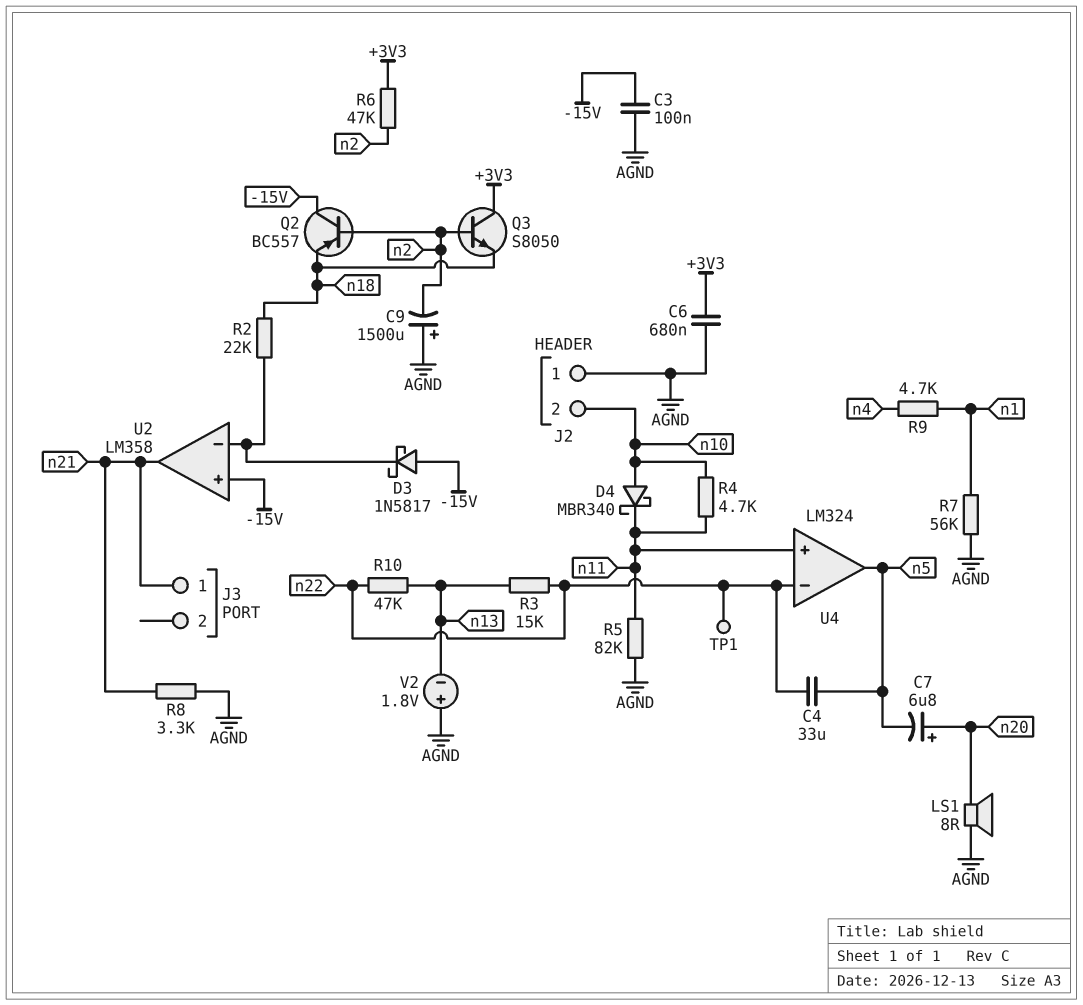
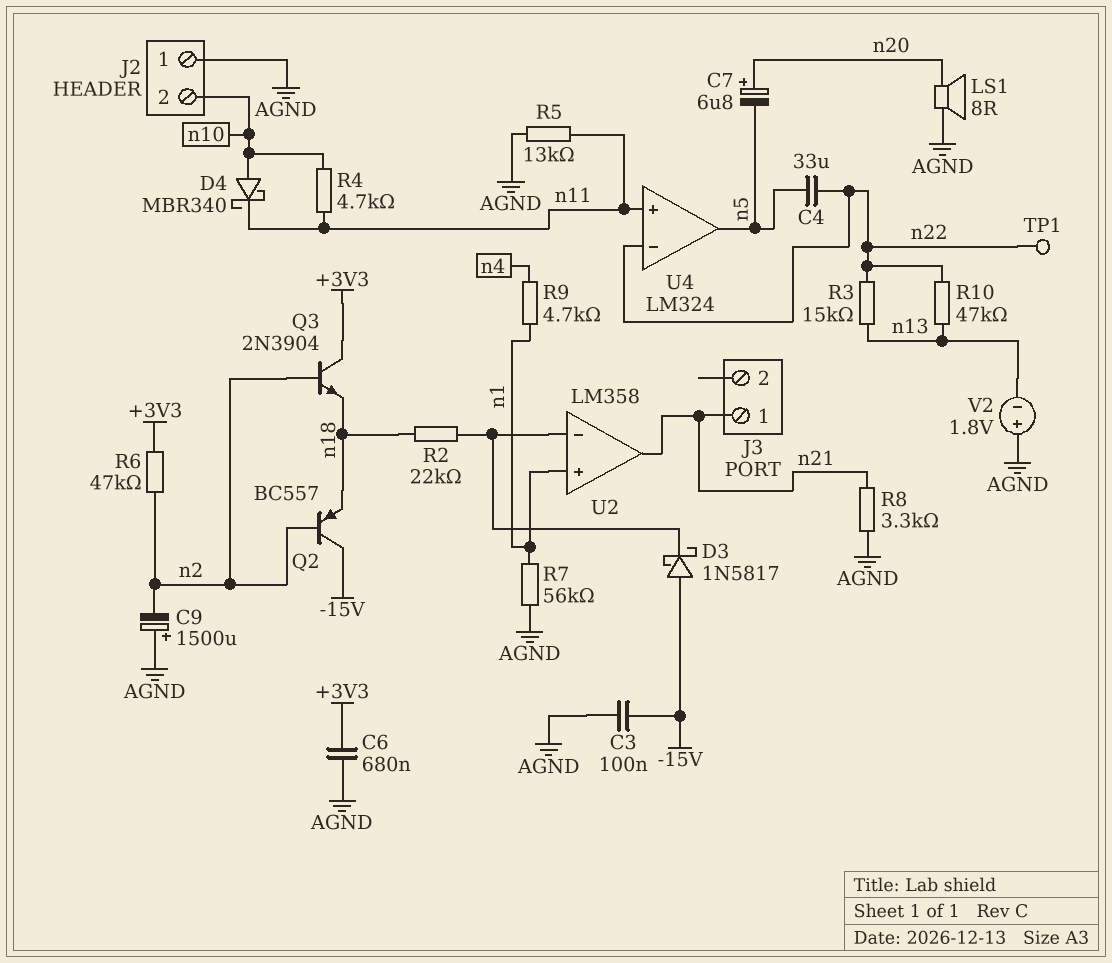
Q3: NPN S8050 (B n2, C +3V3, E n18) -> NPN 2N3904 (B n2, C +3V3, E n18)
R5: 82k (AGND, n11) -> 13k (AGND, n11)
U2 pin in+: -15V -> n1

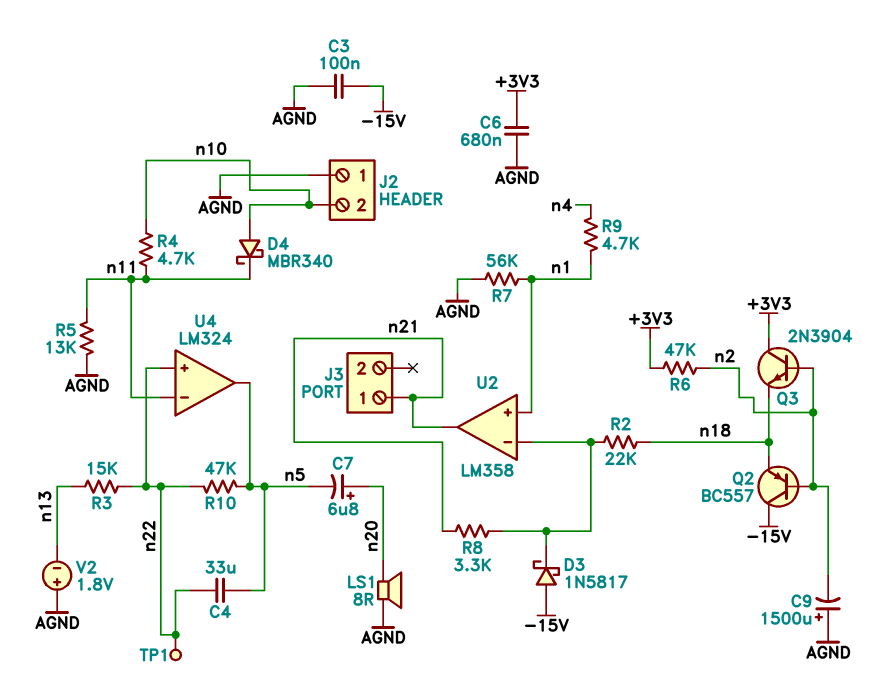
R8: 3.3k (AGND, n21) -> 3.3k (U2/in-, n21)
R10: 47k (n13, n22) -> 47k (n5, n22)
U4 pin in+: n11 -> n22
U4 pin in-: n22 -> n11

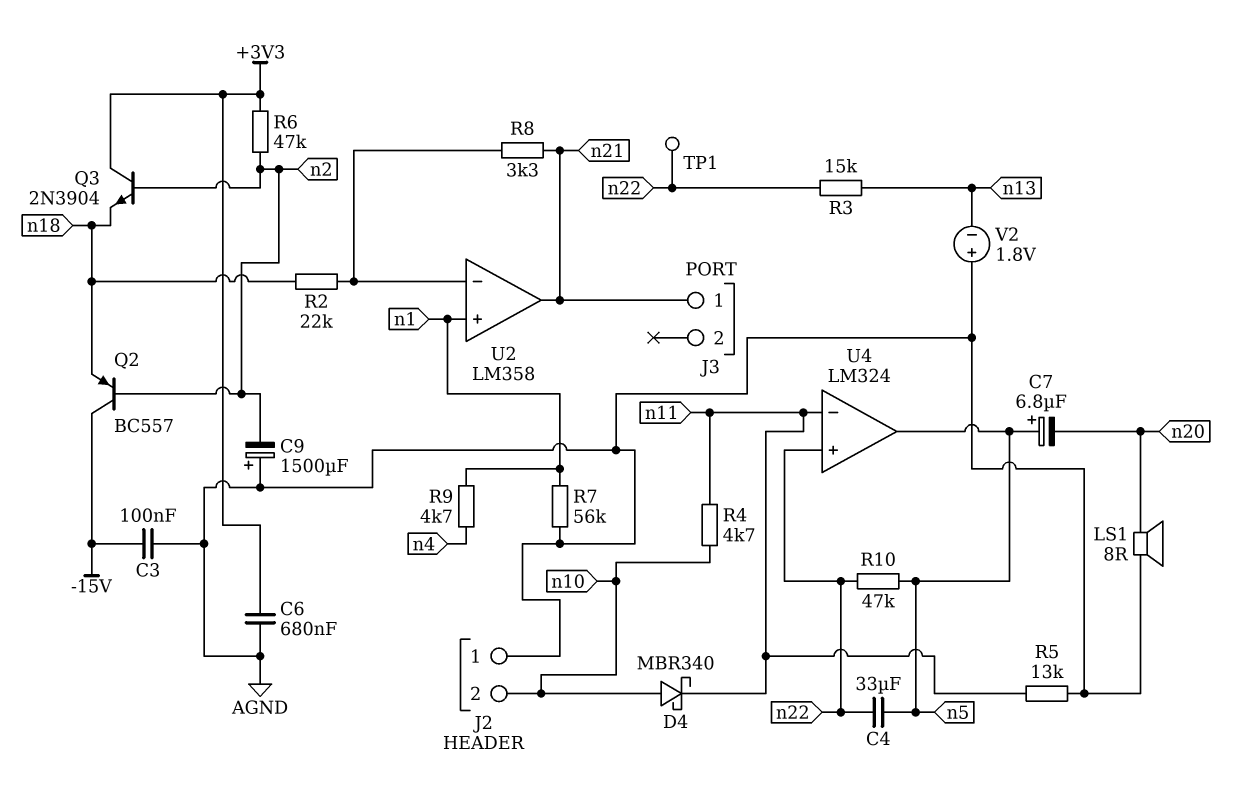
C7: 6.8uF (plus n20, minus n5) -> 6.8uF (plus n5, minus n20)
D3: schottky 1N5817 (A -15V, K U2/in-) -> none

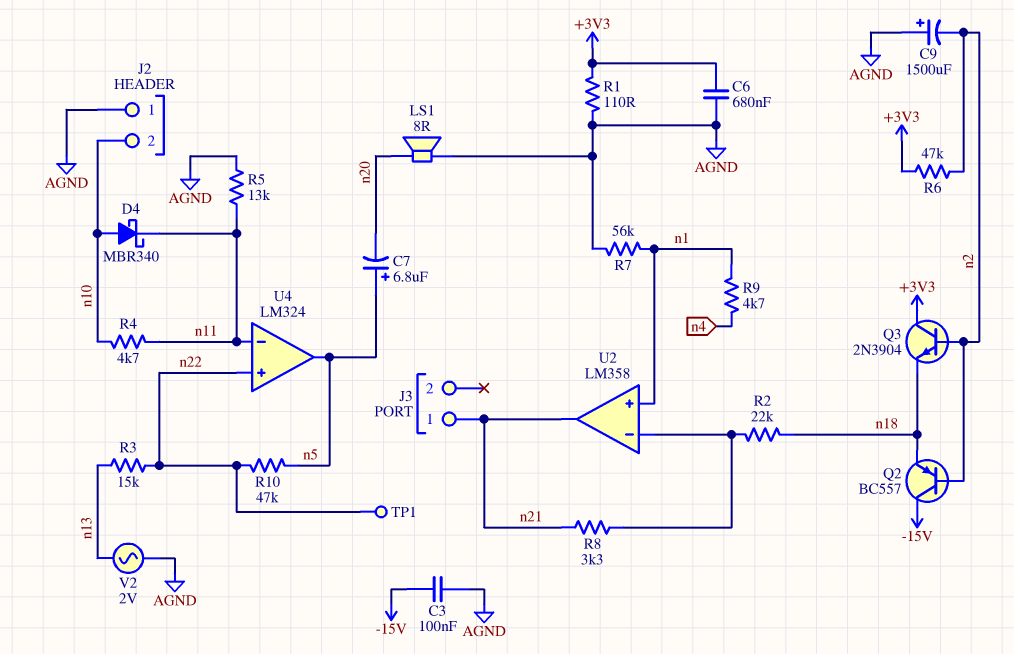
C4: 33uF (n5, n22) -> none
R1: none -> 110 (+3V3, AGND)
V2: 1.8V (plus AGND, minus n13) -> AC 2V (AGND, n13)

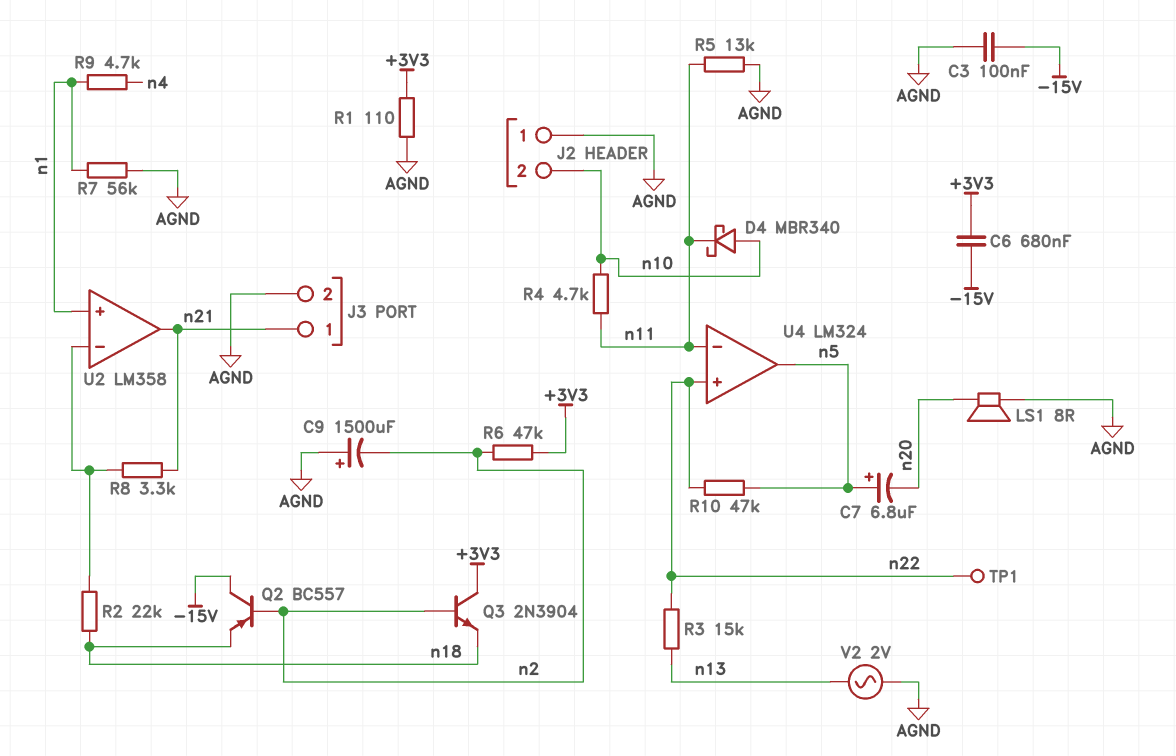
C6: 680nF (+3V3, AGND) -> 680nF (+3V3, -15V)
J3 pin 2: none -> AGND

